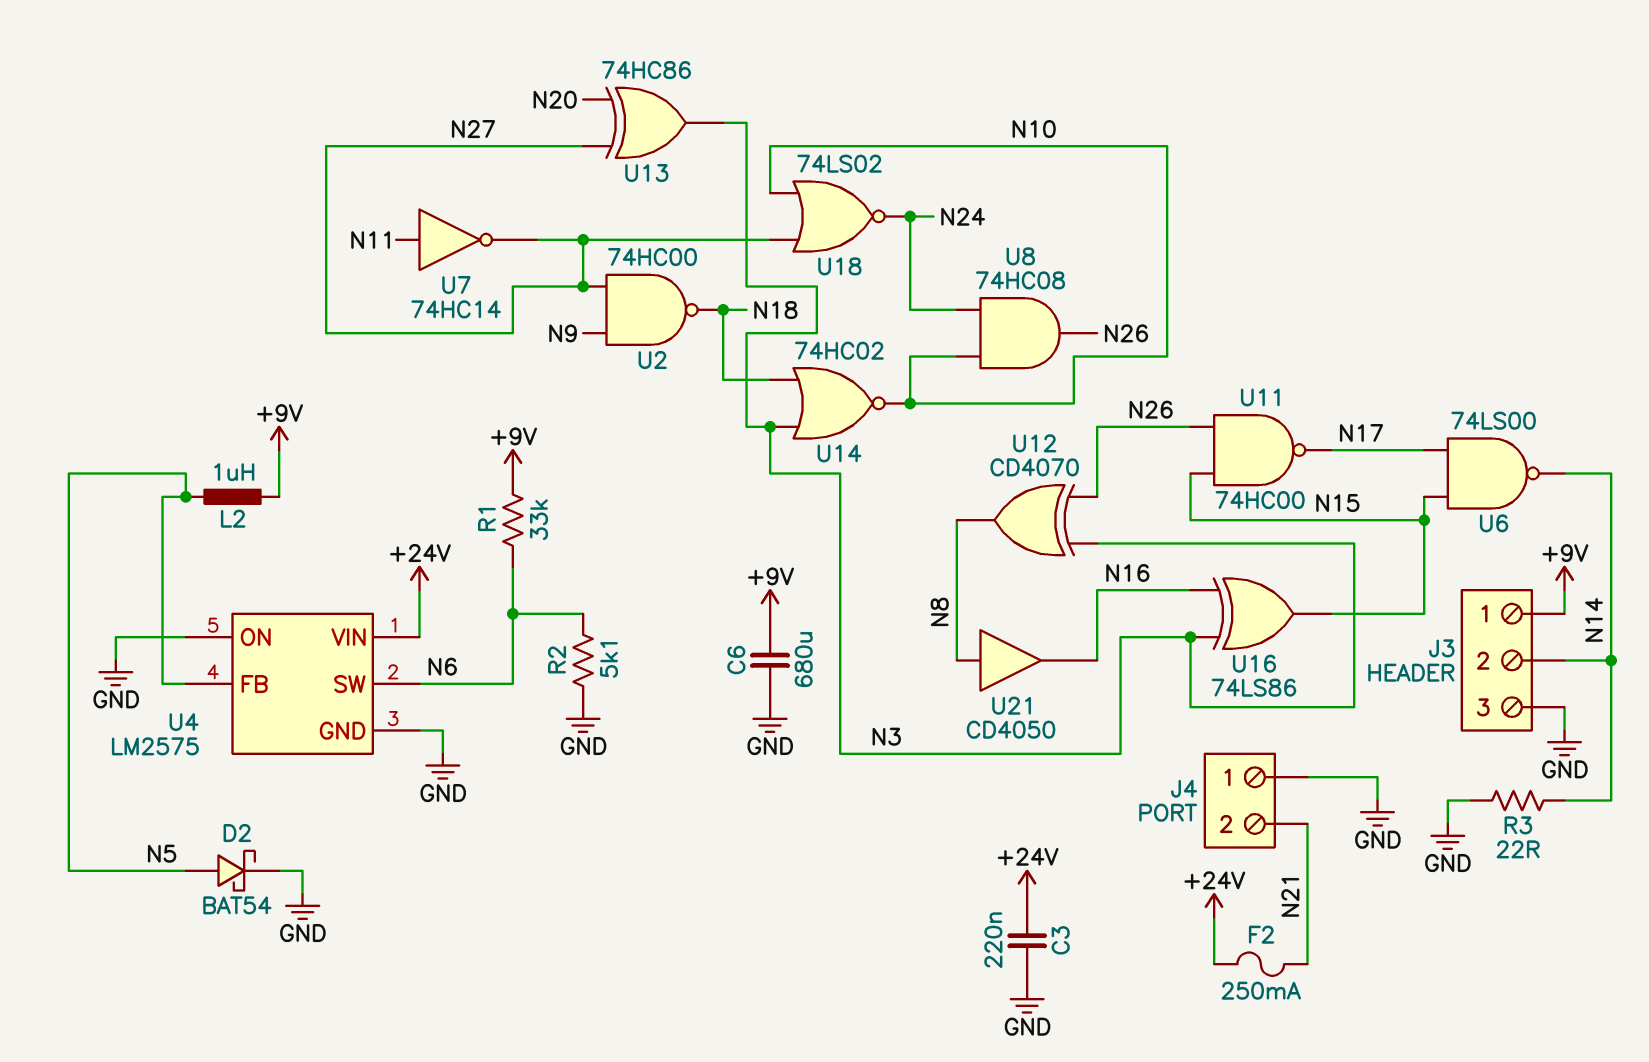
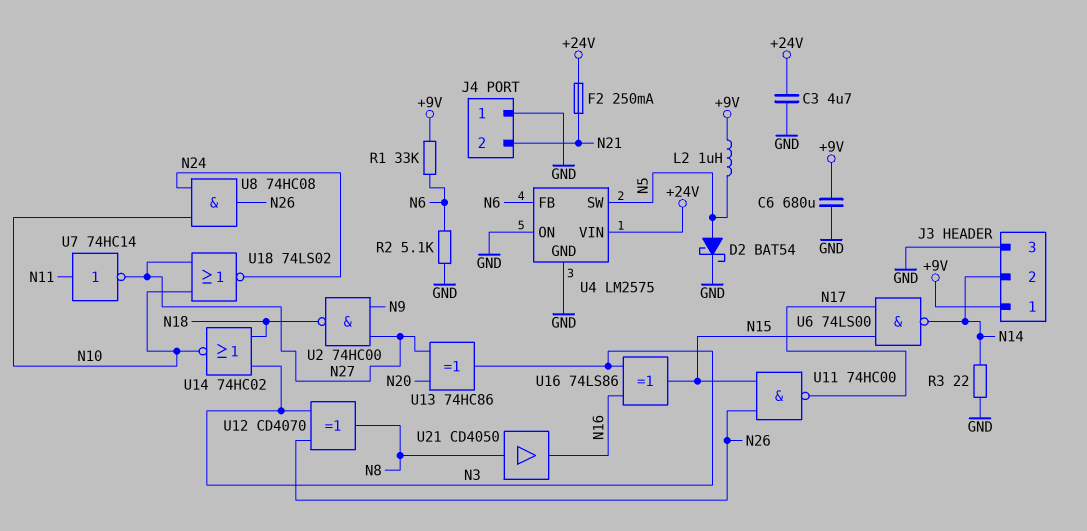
C3: 220nF (+24V, GND) -> 4.7uF (+24V, GND)
U4 pin FB: N5 -> N6
U4 pin SW: N6 -> N5

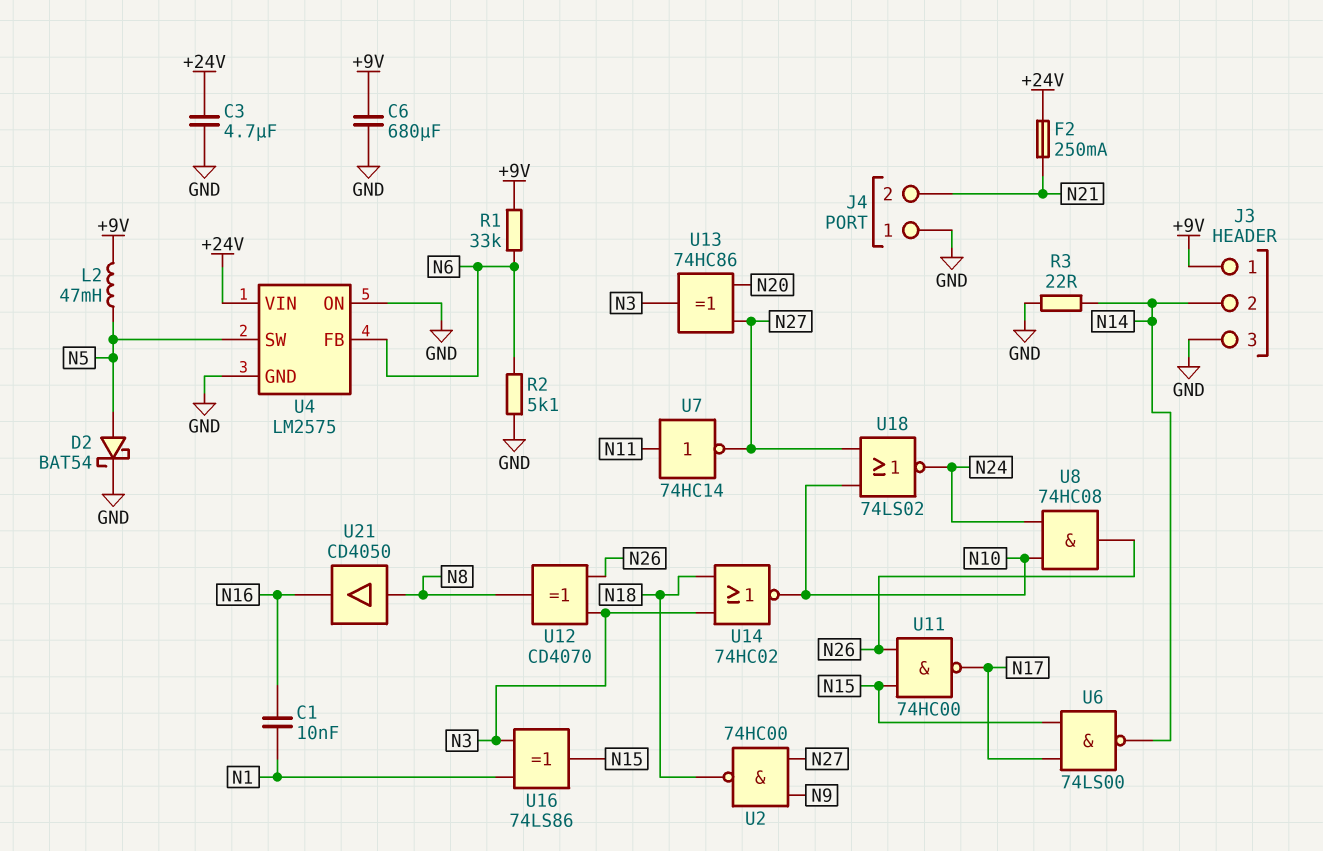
C1: none -> 10nF (N1, N16)
L2: 1uH (+9V, N5) -> 47mH (+9V, N5)
U16: XOR 74LS86 (in N3, in N16, out N15) -> XOR 74LS86 (in N1, in N3, out N15)

